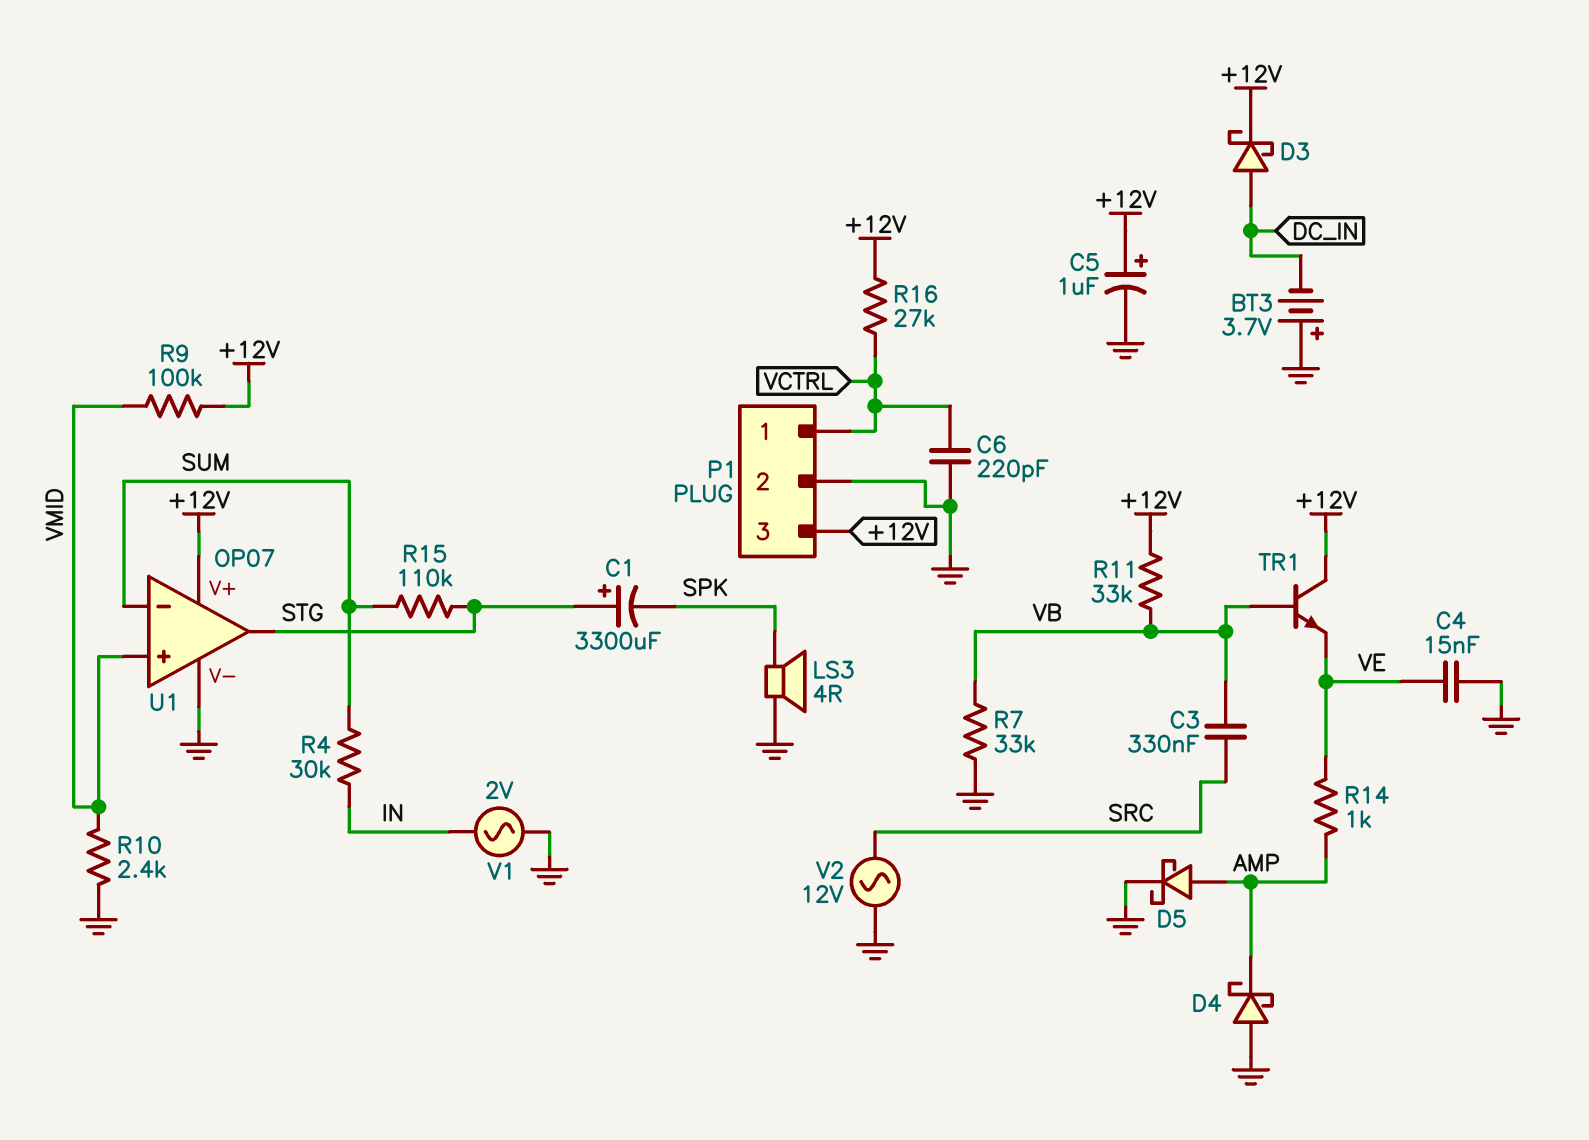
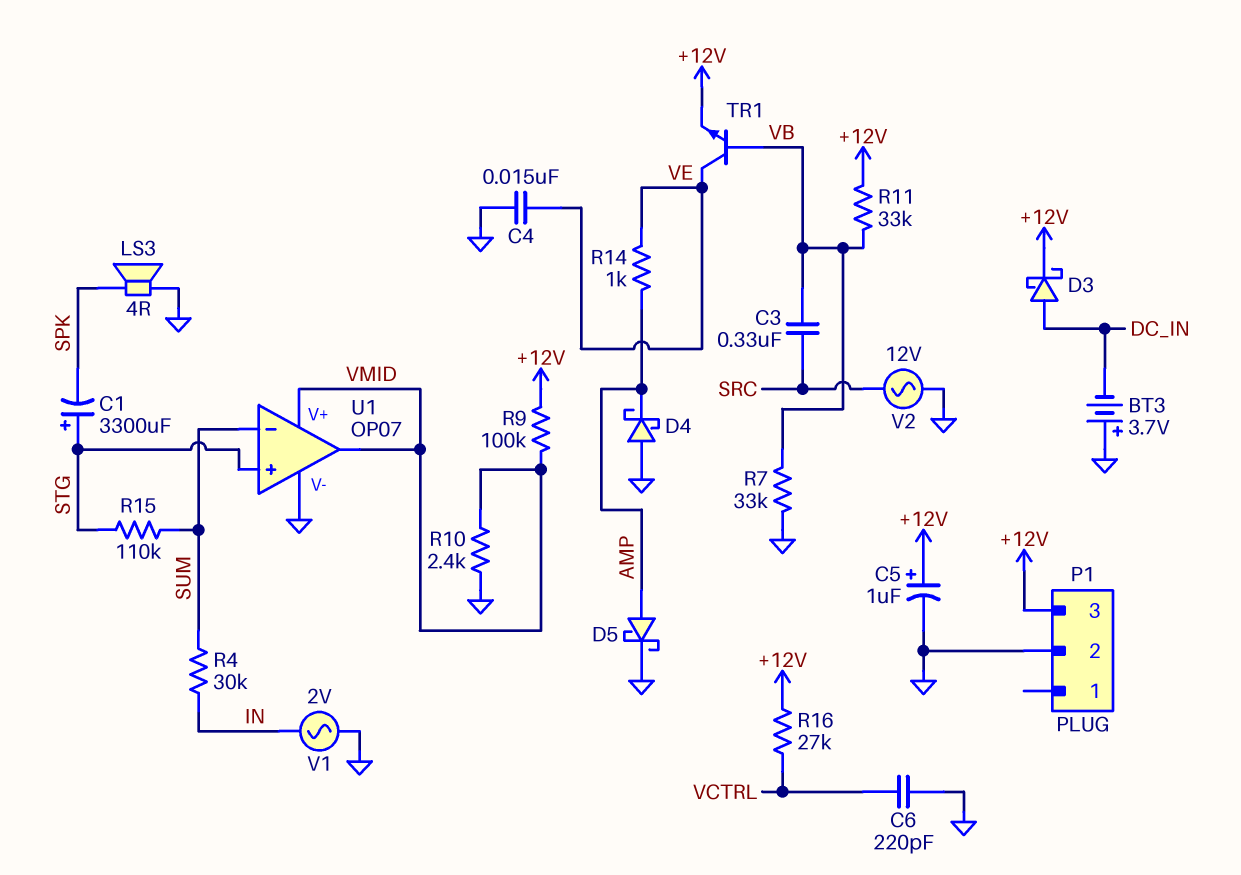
P1 pin 1: VCTRL -> none
TR1: NPN (B VB, C +12V, E VE) -> NPN (B VB, C VE, E +12V)
U1 pin V+: +12V -> VMID
U1 pin in+: VMID -> STG
U1 pin out: STG -> VMID

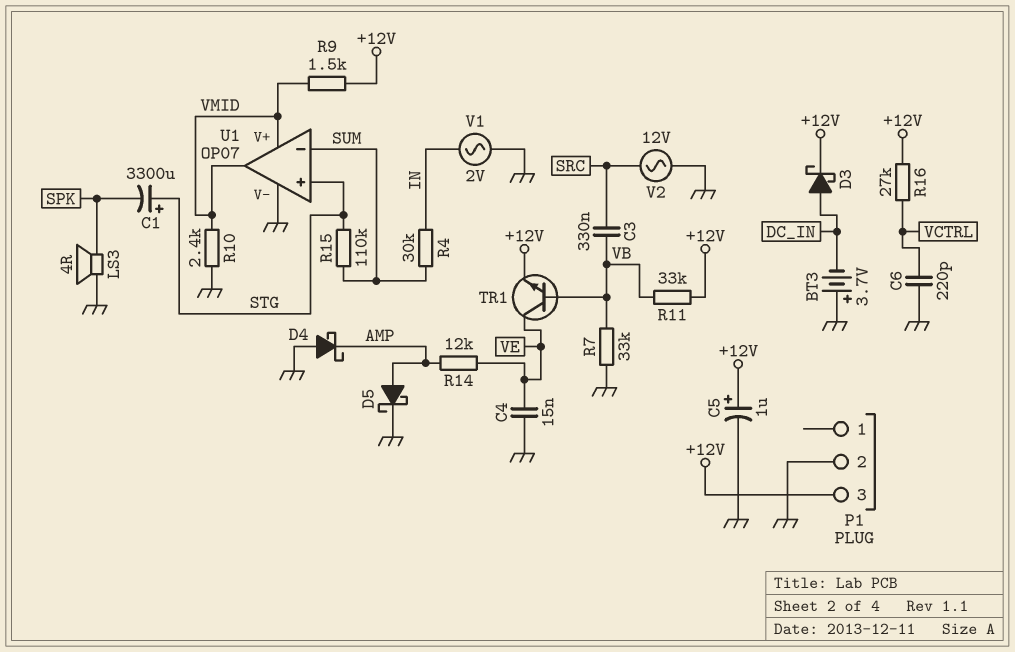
R9: 100k (+12V, VMID) -> 1.5k (+12V, VMID)
R14: 1k (AMP, VE) -> 12k (AMP, VE)

